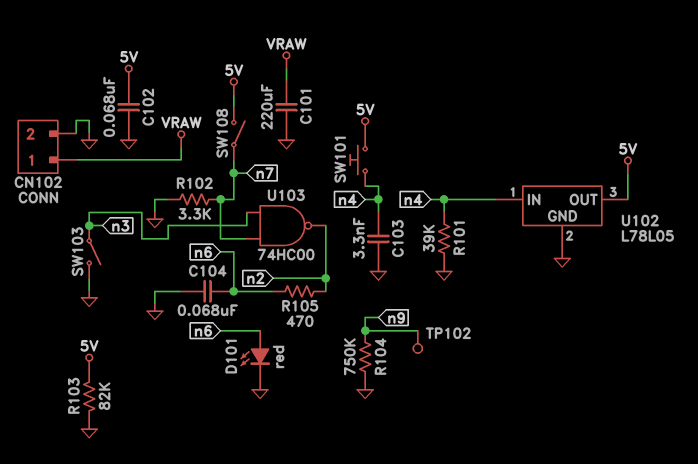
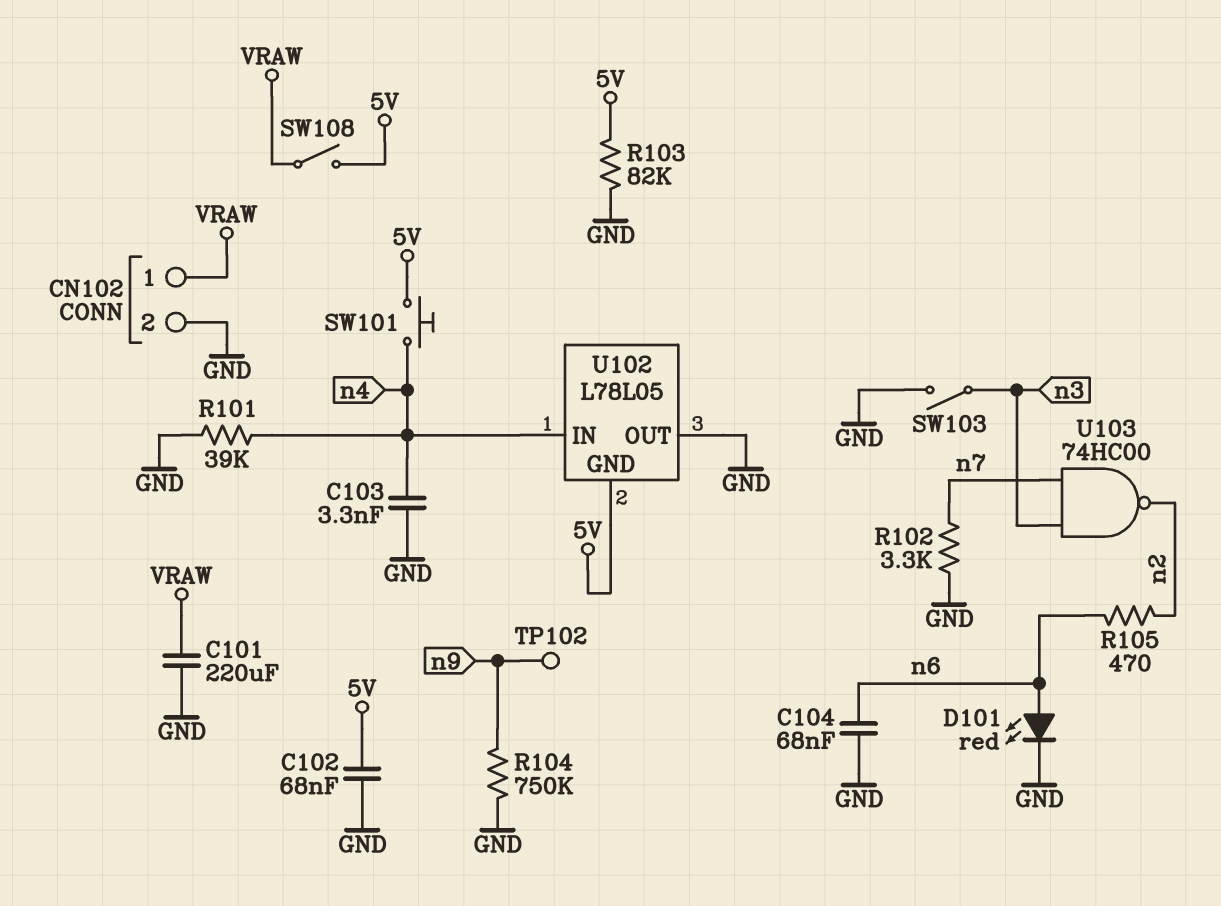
SW108: switch (5V, n7) -> switch (5V, VRAW)
U102 pin GND: GND -> 5V
U102 pin OUT: 5V -> GND

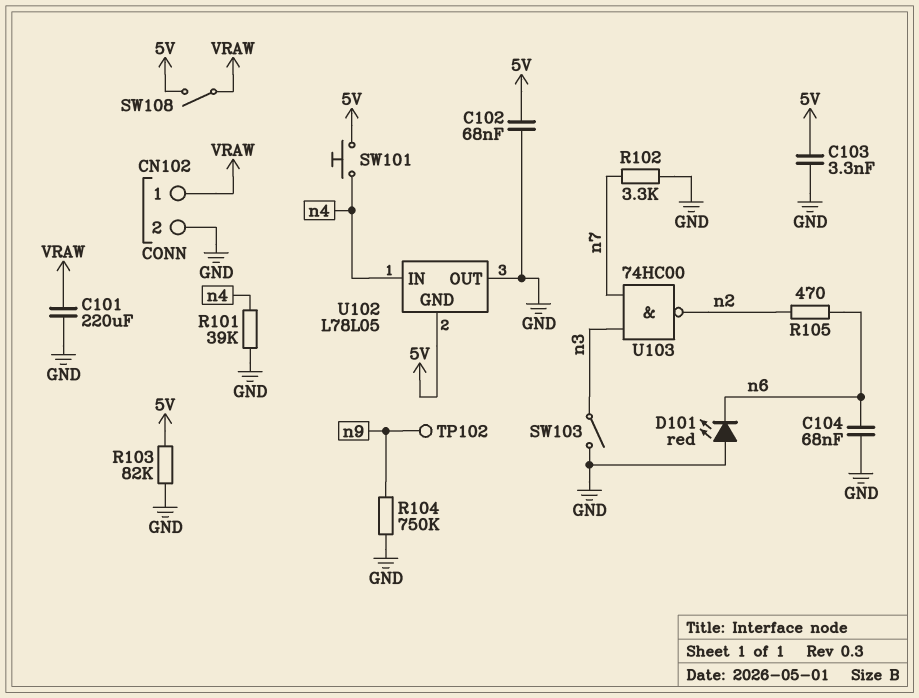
C103: 3.3nF (GND, n4) -> 3.3nF (5V, GND)
D101: LED red (A n6, K GND) -> LED red (A GND, K n6)

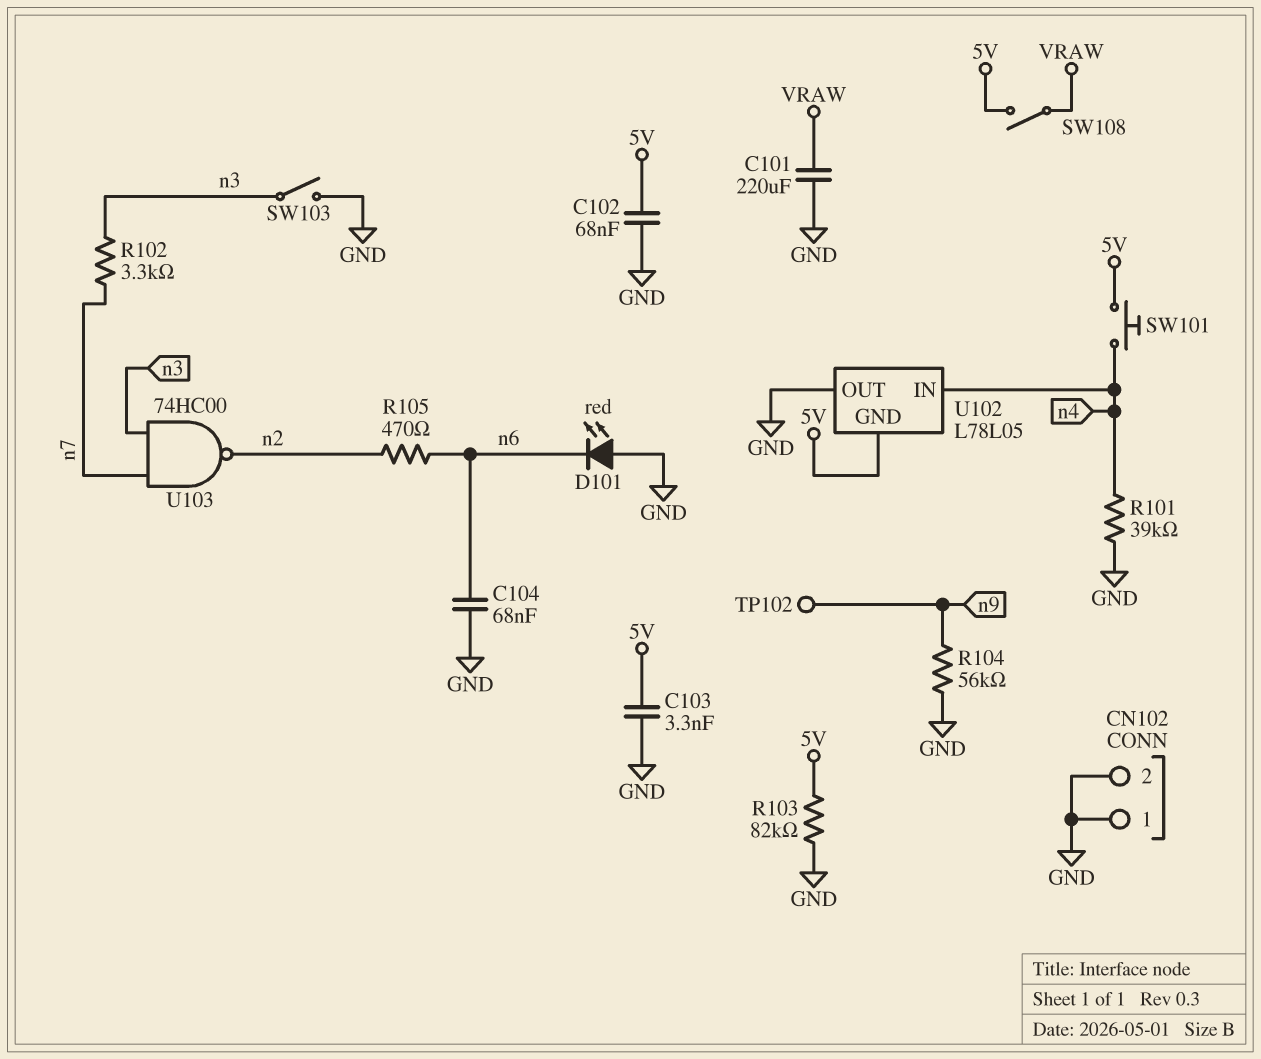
CN102 pin 1: VRAW -> GND
R102: 3.3k (GND, n7) -> 3.3k (n3, n7)
R104: 750k (GND, n9) -> 56k (GND, n9)

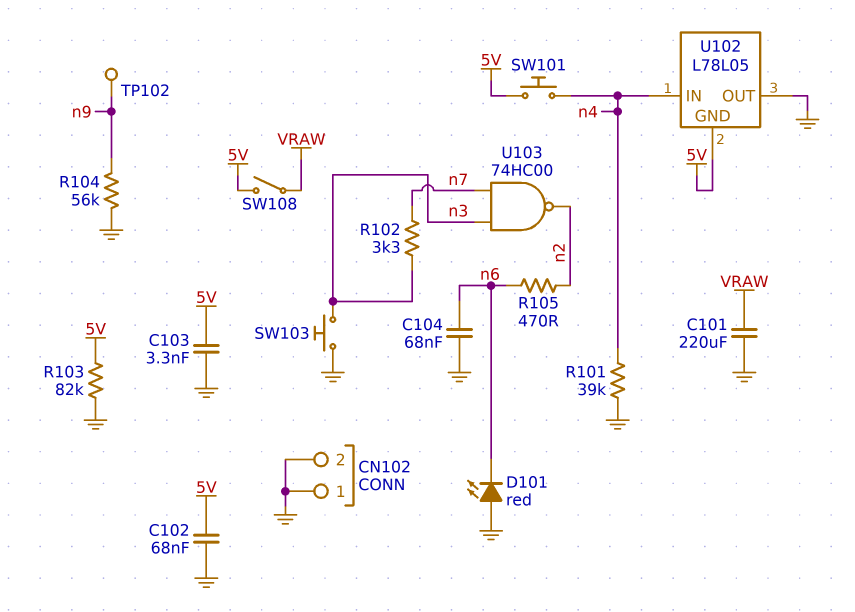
SW103: switch (GND, n3) -> button (GND, n3)

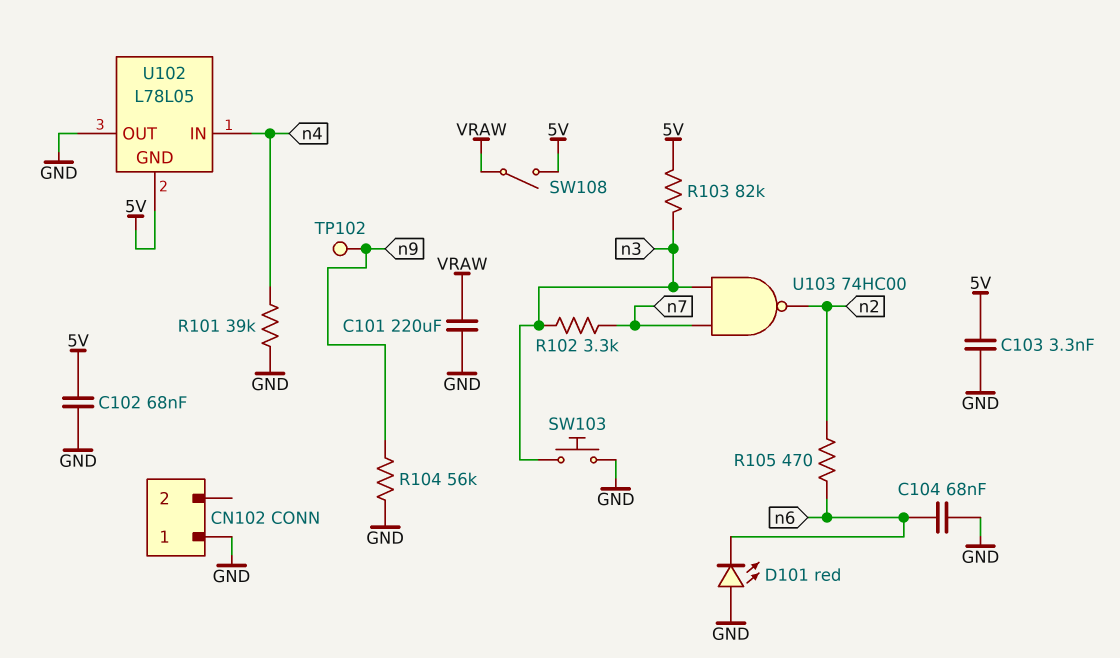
CN102 pin 2: GND -> none
R103: 82k (5V, GND) -> 82k (5V, n3)
SW101: button (5V, n4) -> none

